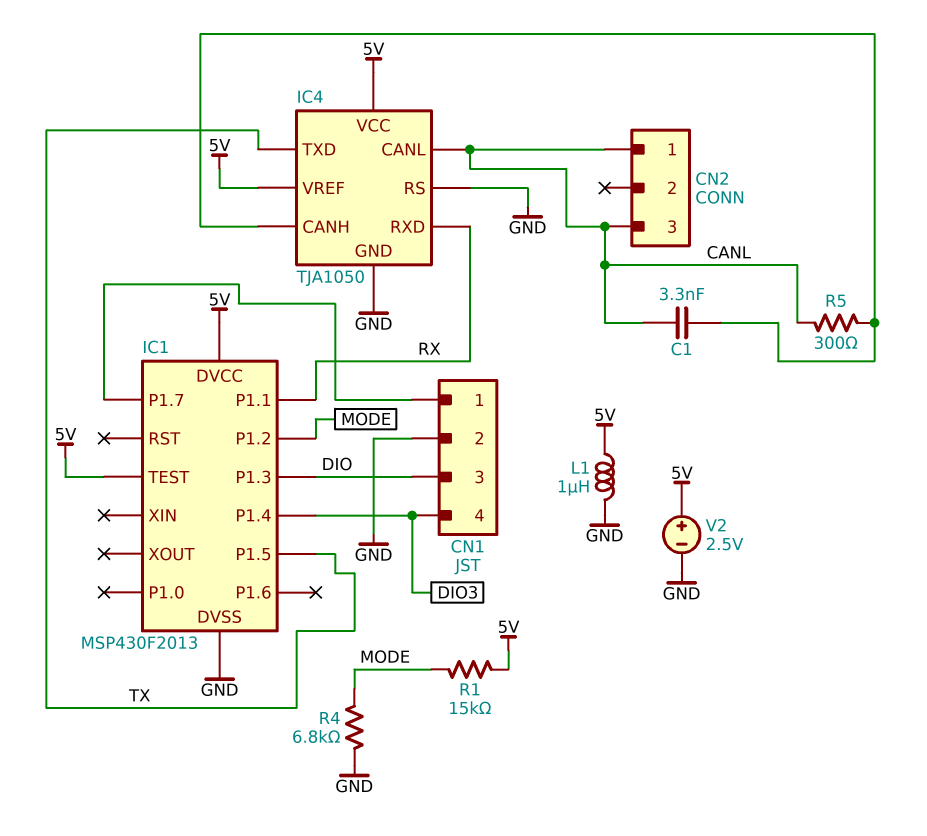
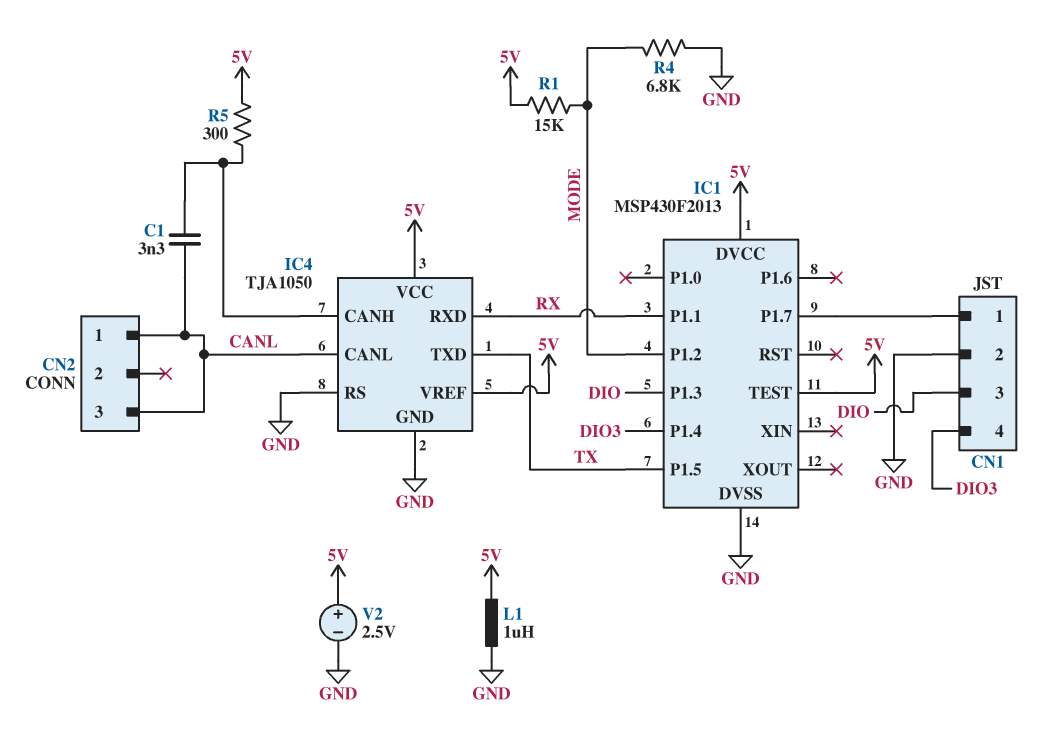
R5: 300 (CANL, IC4/CANH) -> 300 (5V, IC4/CANH)

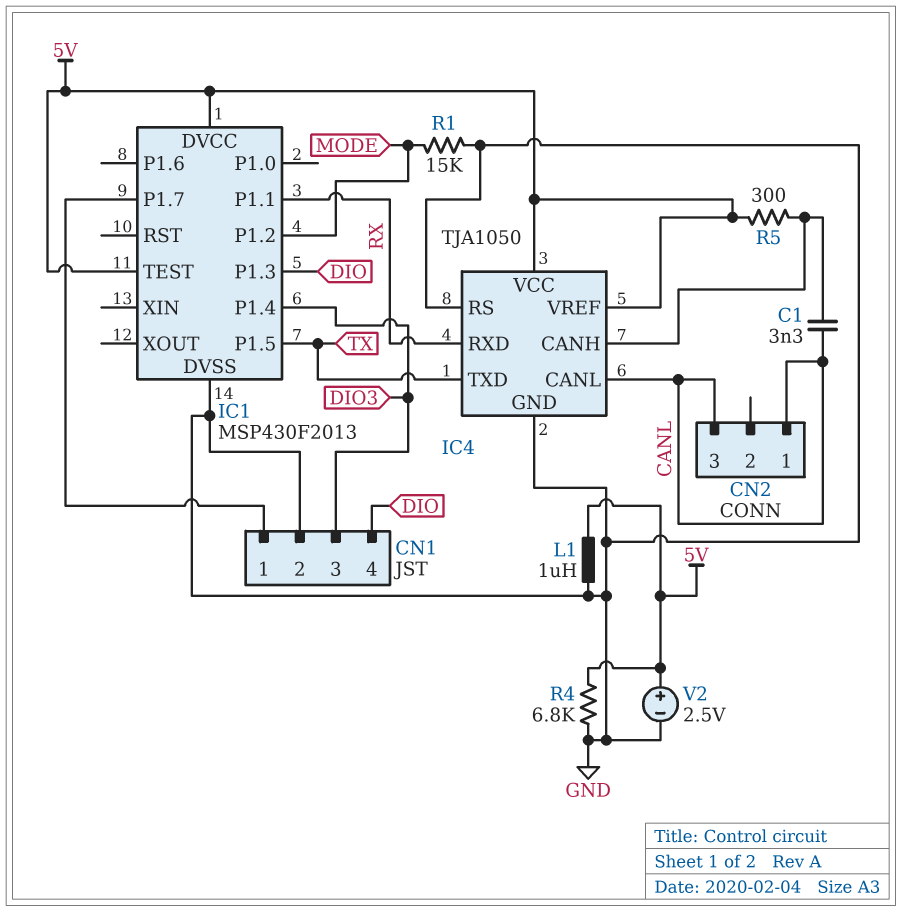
CN1 pin 3: DIO -> DIO3
CN1 pin 4: DIO3 -> DIO
R1: 15k (5V, MODE) -> 15k (GND, MODE)
R4: 6.8k (GND, MODE) -> 6.8k (5V, GND)

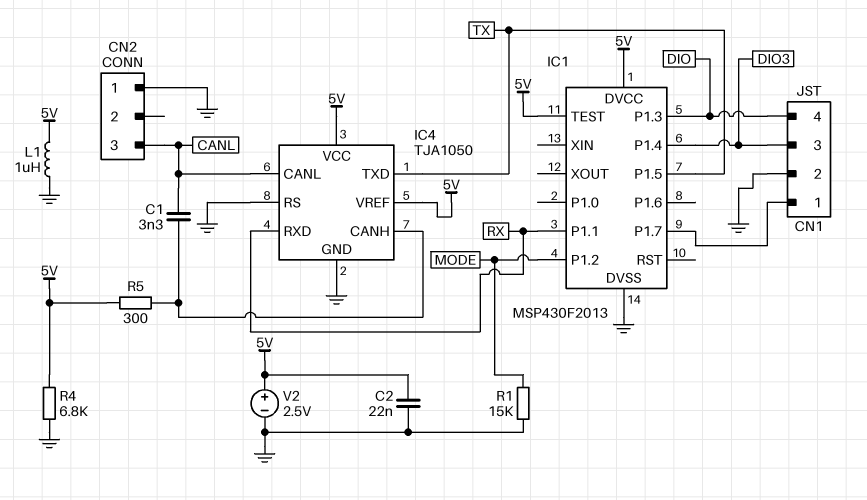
C2: none -> 22nF (5V, GND)
CN2 pin 1: CANL -> GND

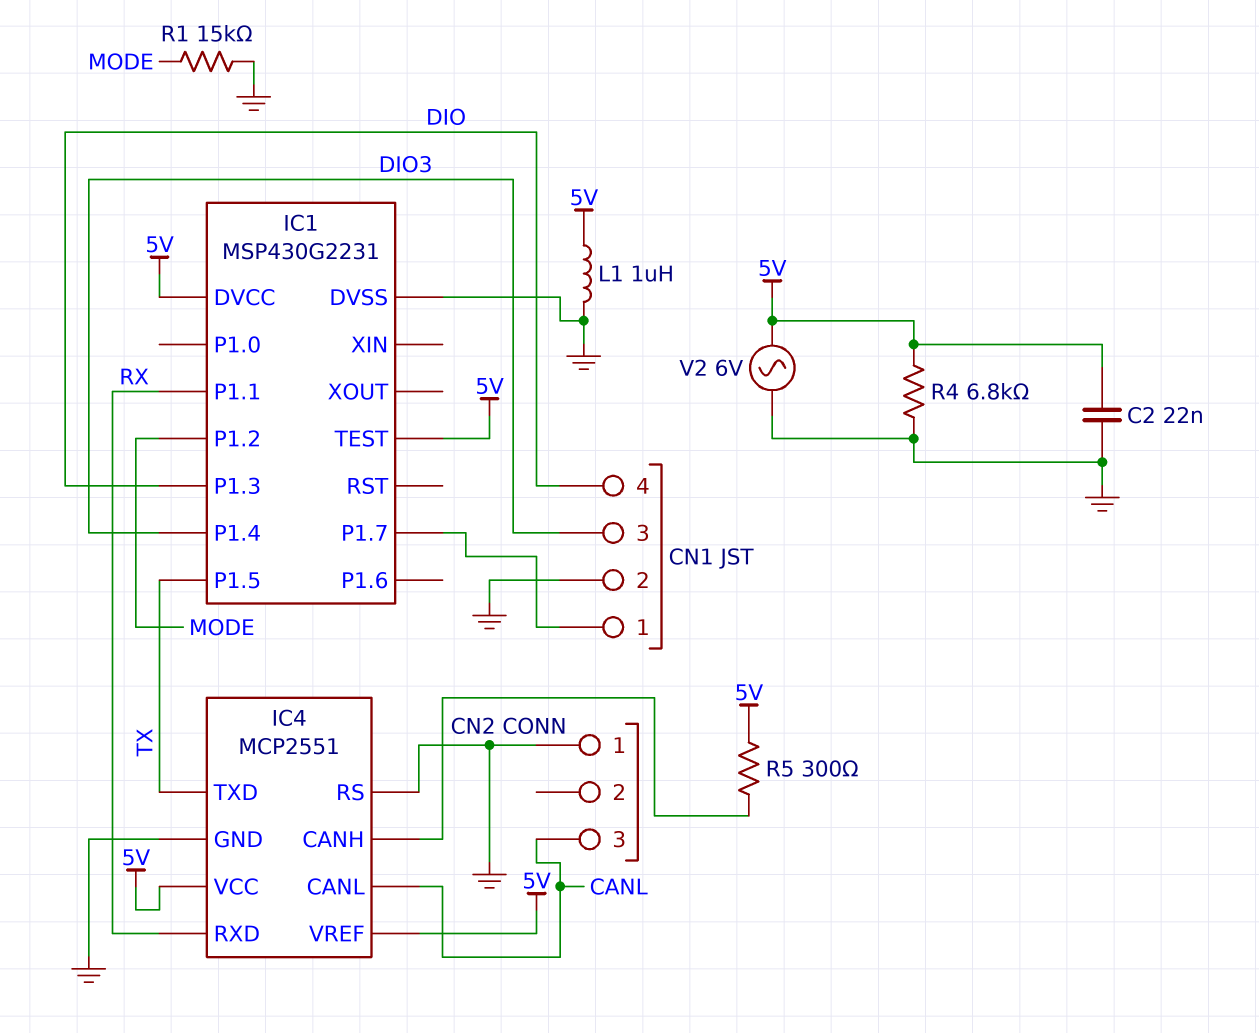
C1: 3.3nF (CANL, IC4/CANH) -> none
IC1: MSP430F2013 -> MSP430G2231
IC4: TJA1050 -> MCP2551
V2: 2.5V (plus 5V, minus GND) -> AC 6V (5V, GND)

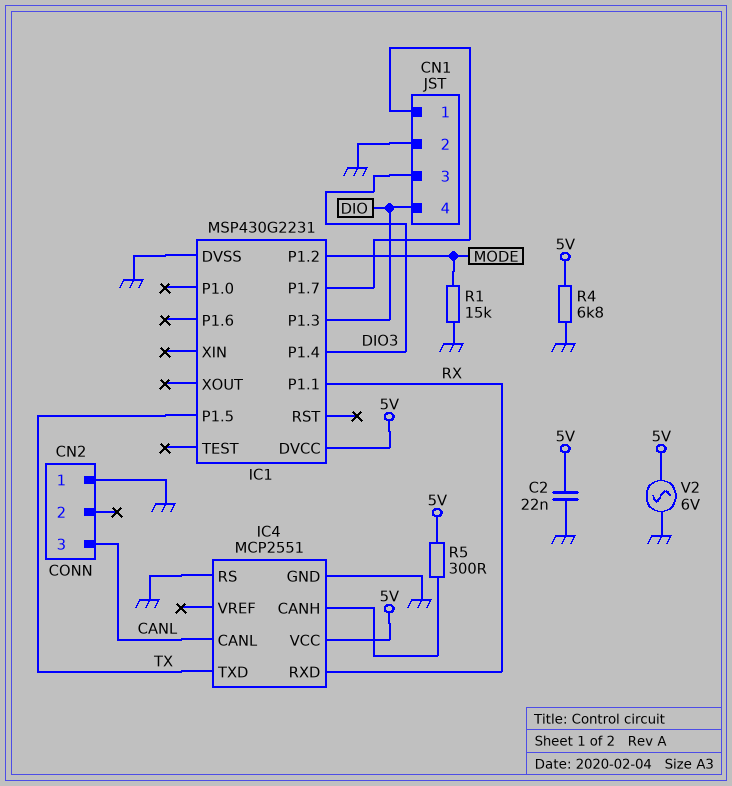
IC1 pin TEST: 5V -> none
IC4 pin VREF: 5V -> none
L1: 1uH (5V, GND) -> none

